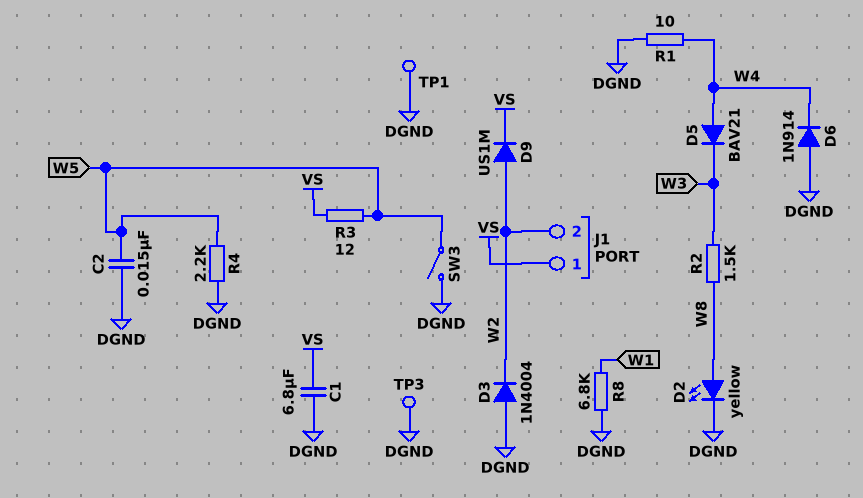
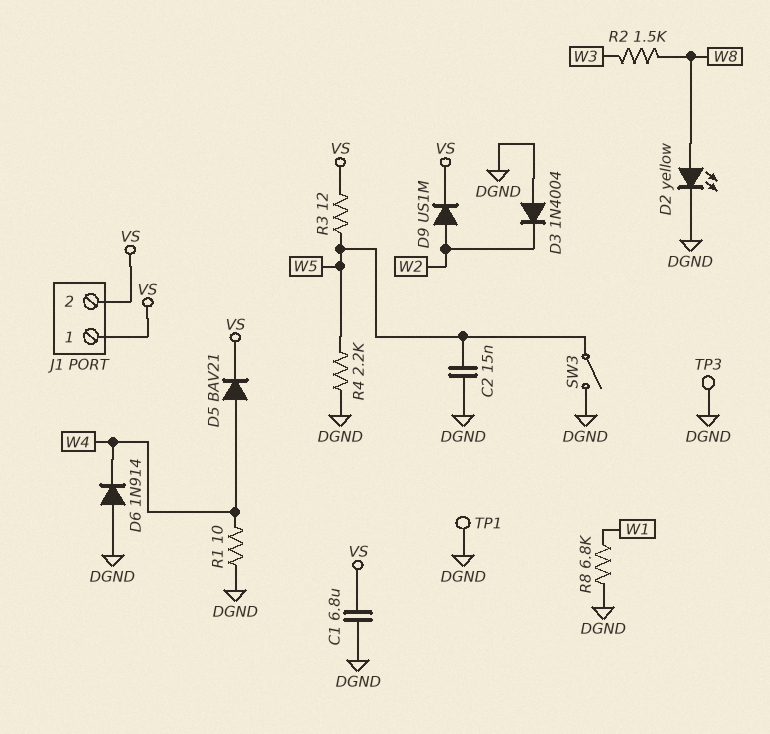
D5: diode BAV21 (A W4, K W3) -> diode BAV21 (A W4, K VS)
J1 pin 2: W2 -> VS

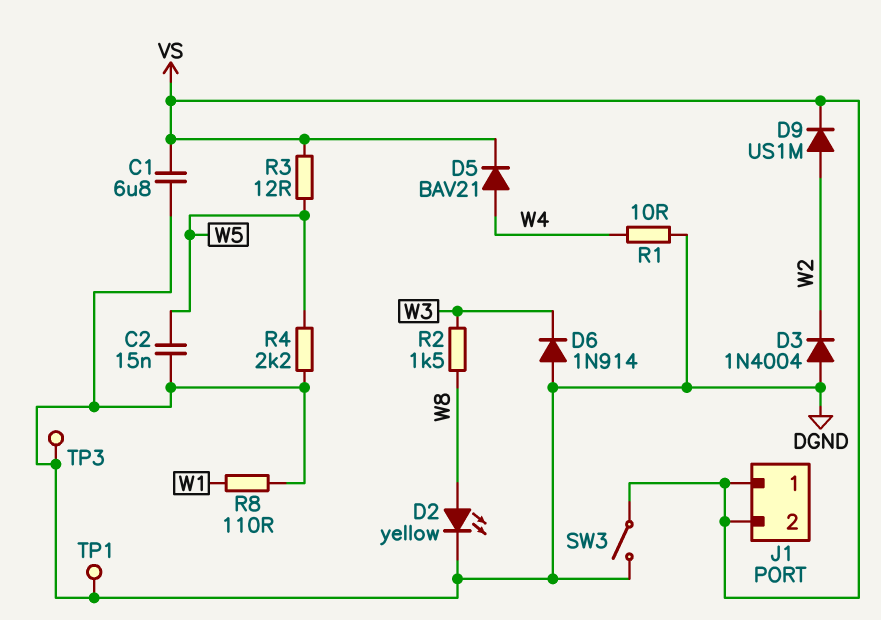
D6: diode 1N914 (A DGND, K W4) -> diode 1N914 (A DGND, K W3)
R8: 6.8k (DGND, W1) -> 110 (DGND, W1)
SW3: switch (DGND, W5) -> switch (DGND, VS)

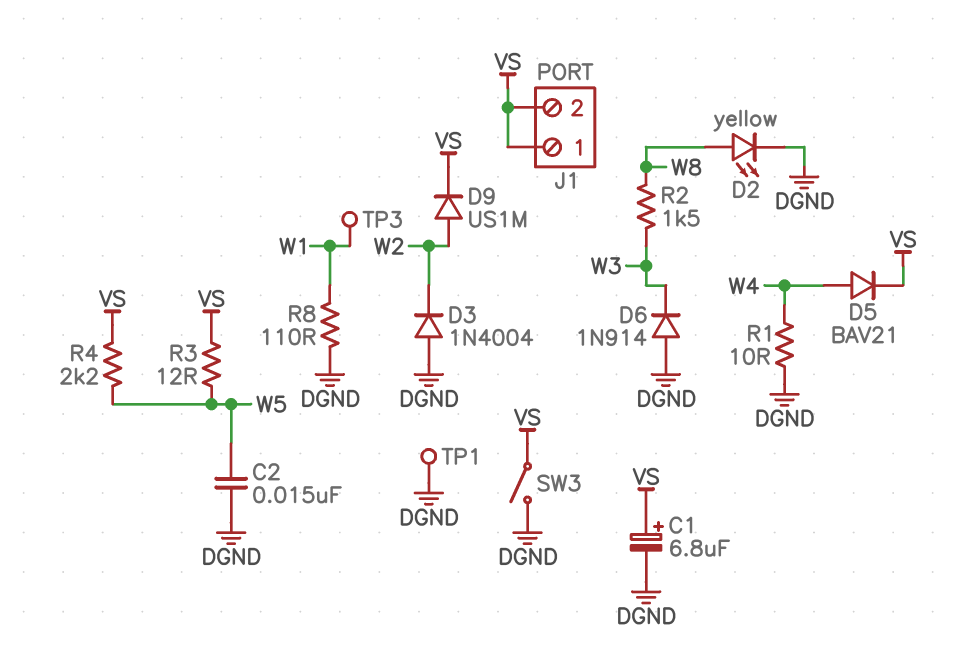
C1: 6.8uF (DGND, VS) -> 6.8uF (plus VS, minus DGND)
R4: 2.2k (DGND, W5) -> 2.2k (VS, W5)
TP3: test point (DGND) -> test point (W1)

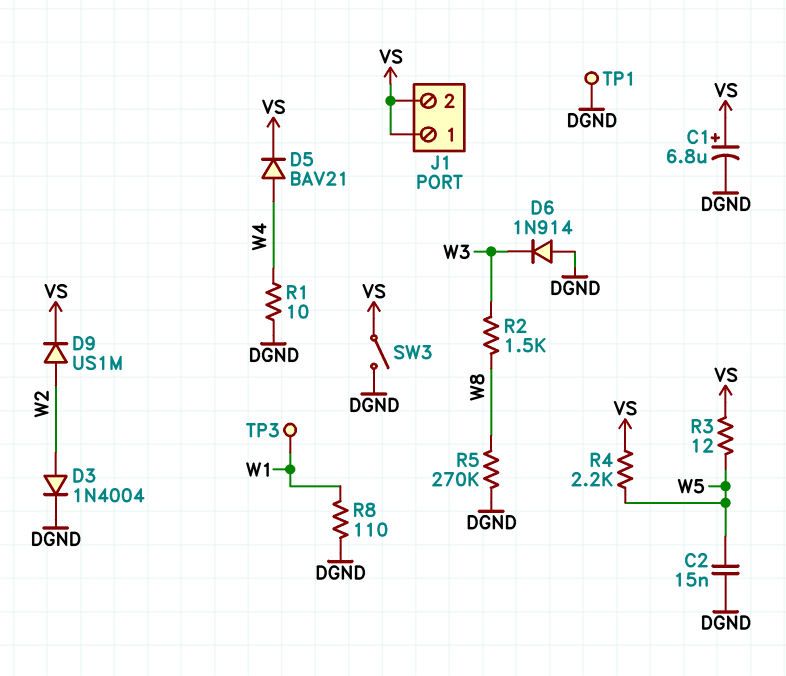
D2: LED yellow (A W8, K DGND) -> none
D3: diode 1N4004 (A DGND, K W2) -> diode 1N4004 (A W2, K DGND)
R5: none -> 270k (DGND, W8)

